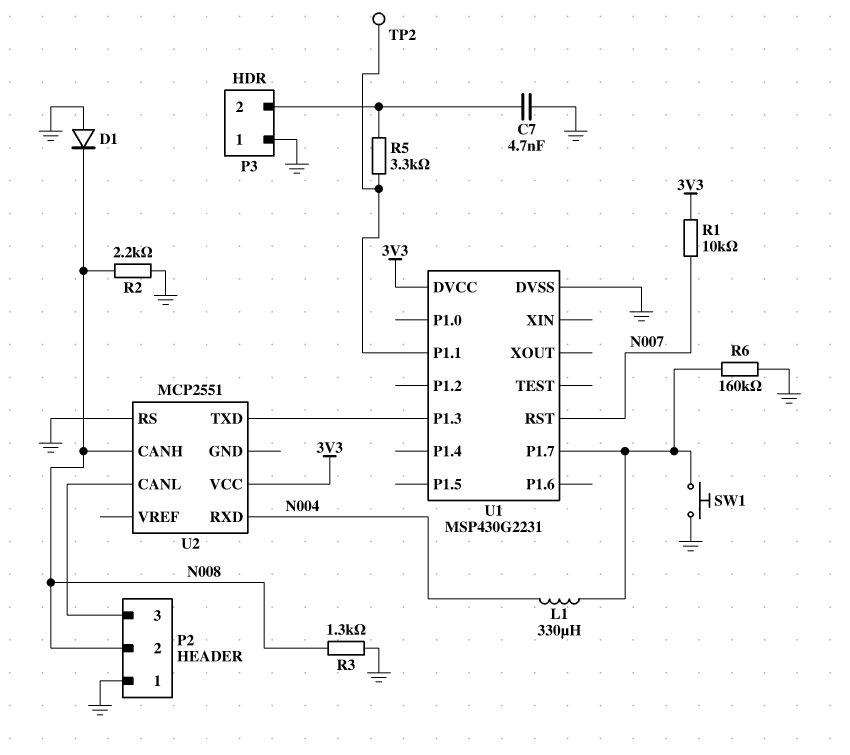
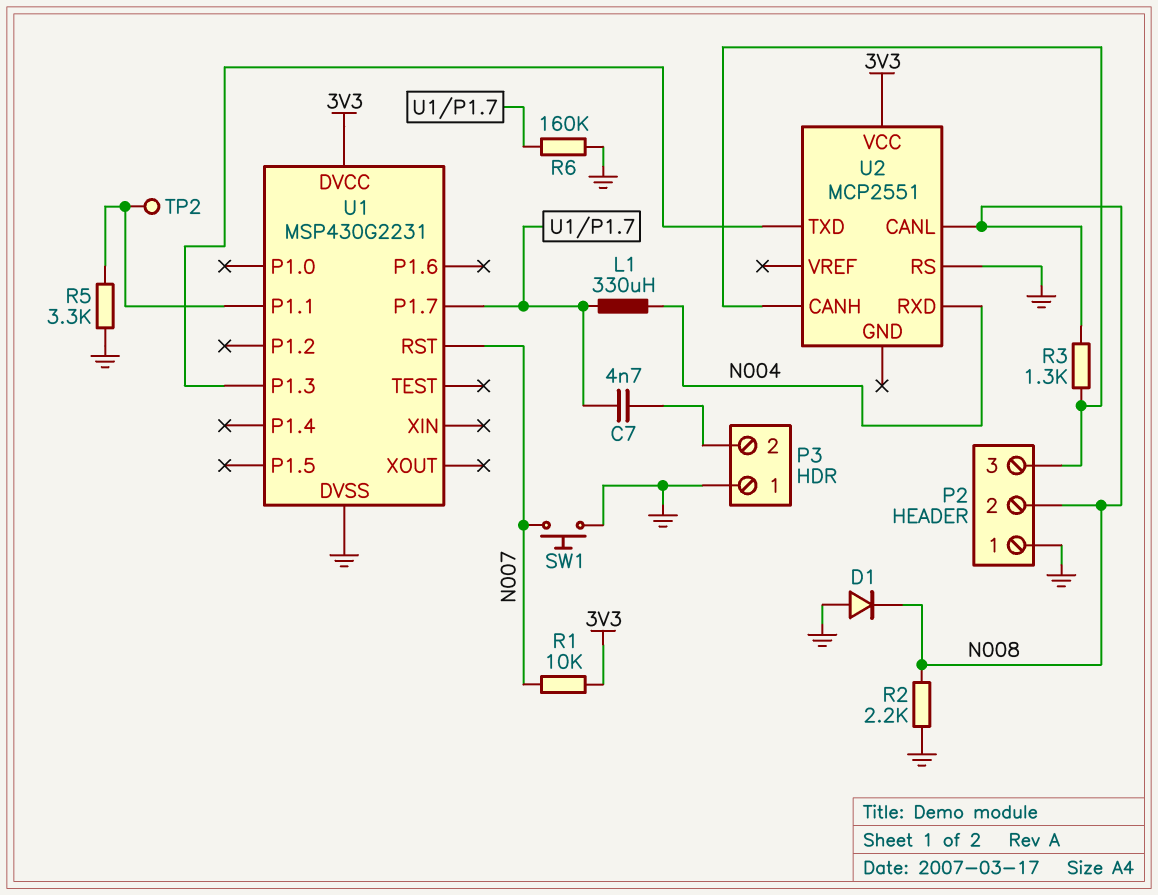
C7: 4.7nF (GND, P3/2) -> 4.7nF (P3/2, U1/P1.7)
R3: 1.3k (GND, N008) -> 1.3k (N008, P2/3)
R5: 3.3k (P3/2, U1/P1.1) -> 3.3k (GND, U1/P1.1)
SW1: button (GND, U1/P1.7) -> button (GND, N007)
U2 pin CANH: N008 -> P2/3
U2 pin CANL: P2/3 -> N008

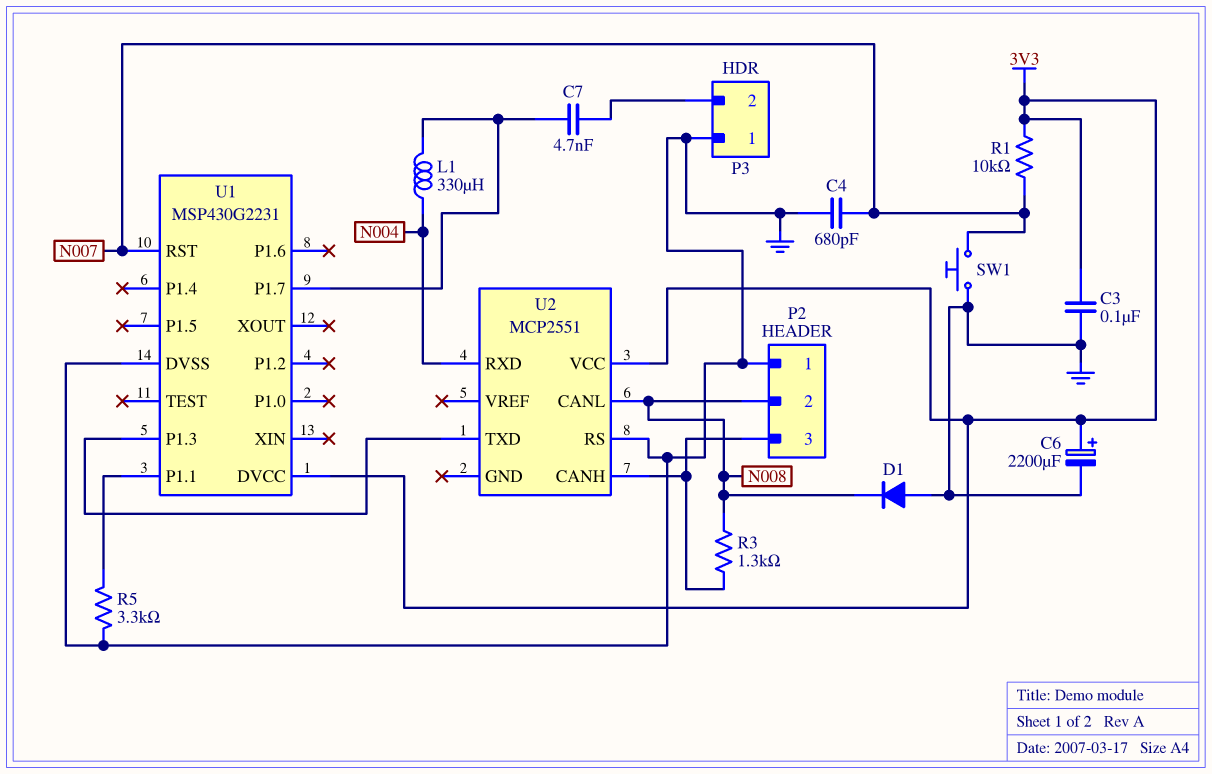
C3: none -> 100nF (3V3, GND)
C4: none -> 680pF (GND, N007)
C6: none -> 2200uF (plus 3V3, minus GND)
R2: 2.2k (GND, N008) -> none
R6: 160k (GND, U1/P1.7) -> none
TP2: test point (U1/P1.1) -> none

